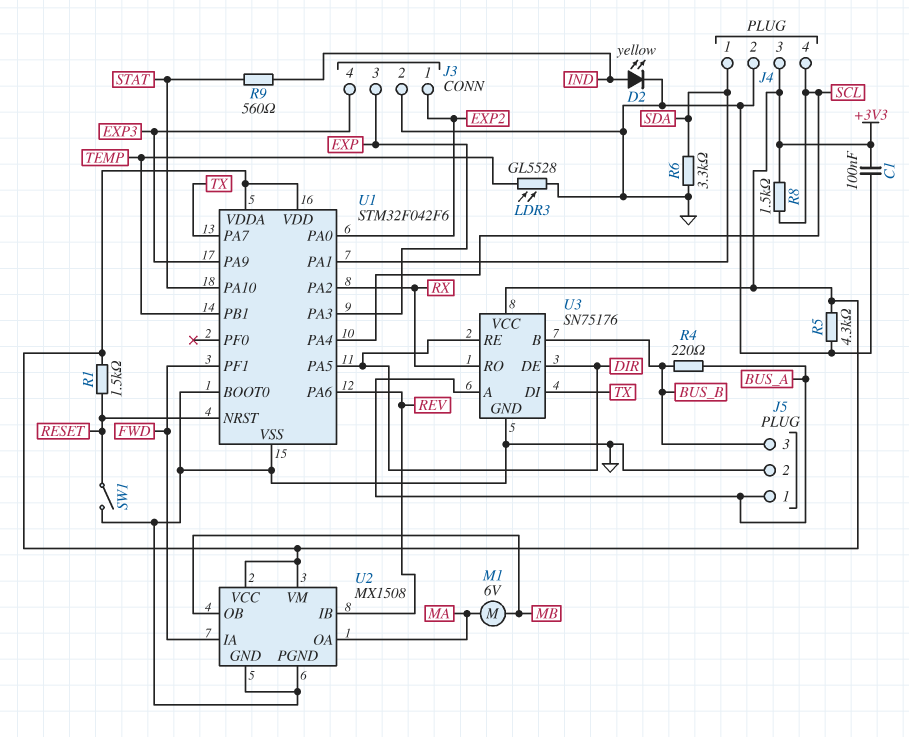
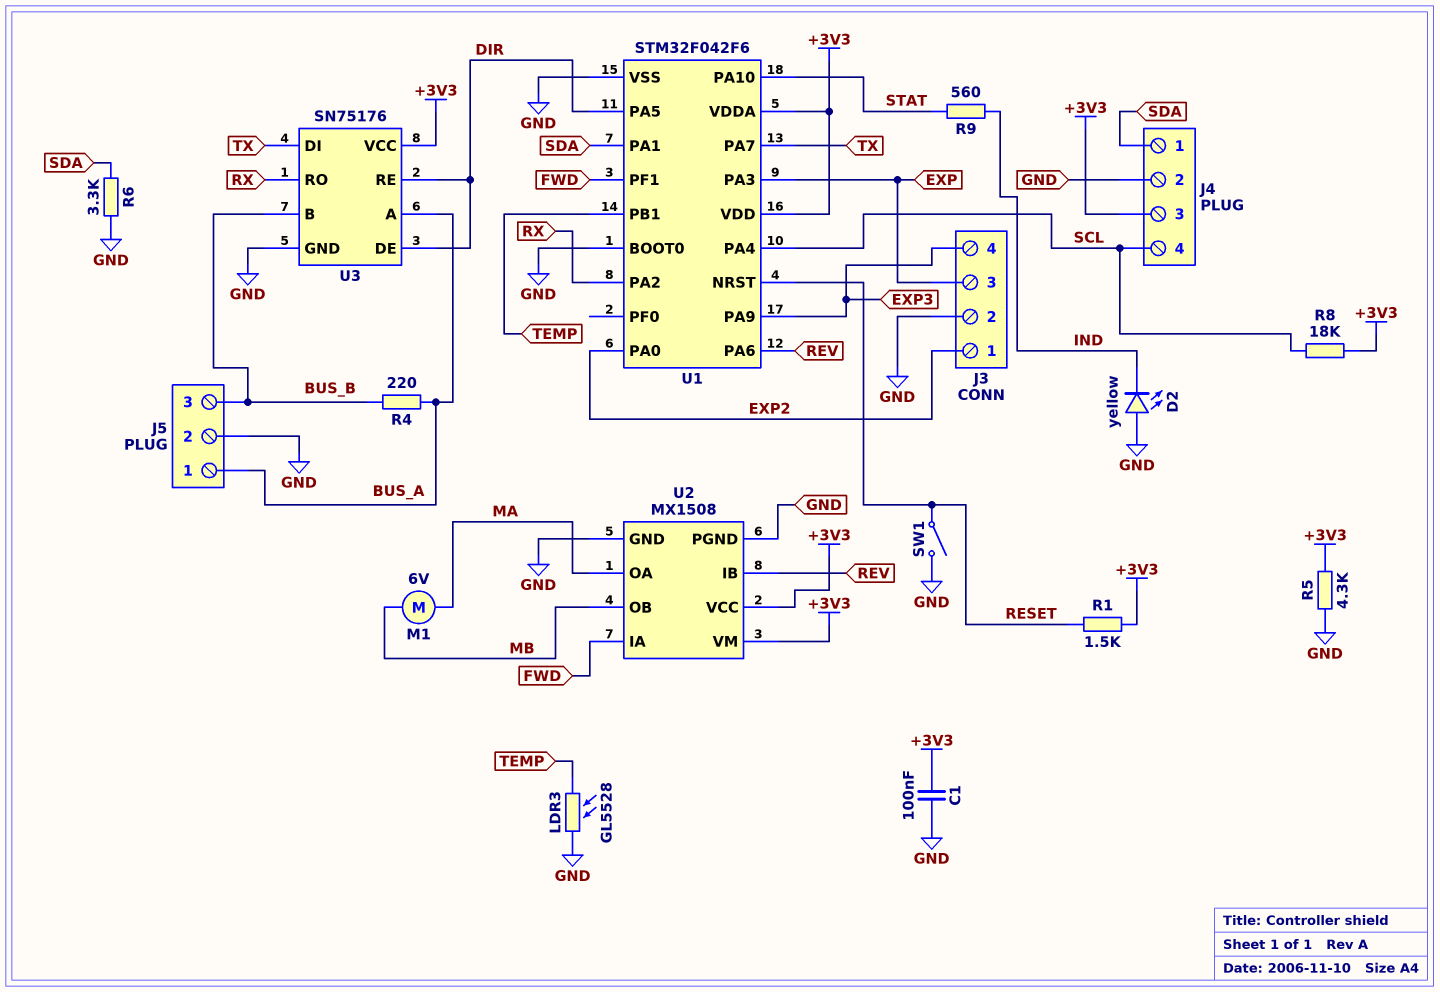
D2: LED yellow (A IND, K GND) -> LED yellow (A GND, K IND)
R8: 1.5k (+3V3, SCL) -> 18k (+3V3, SCL)

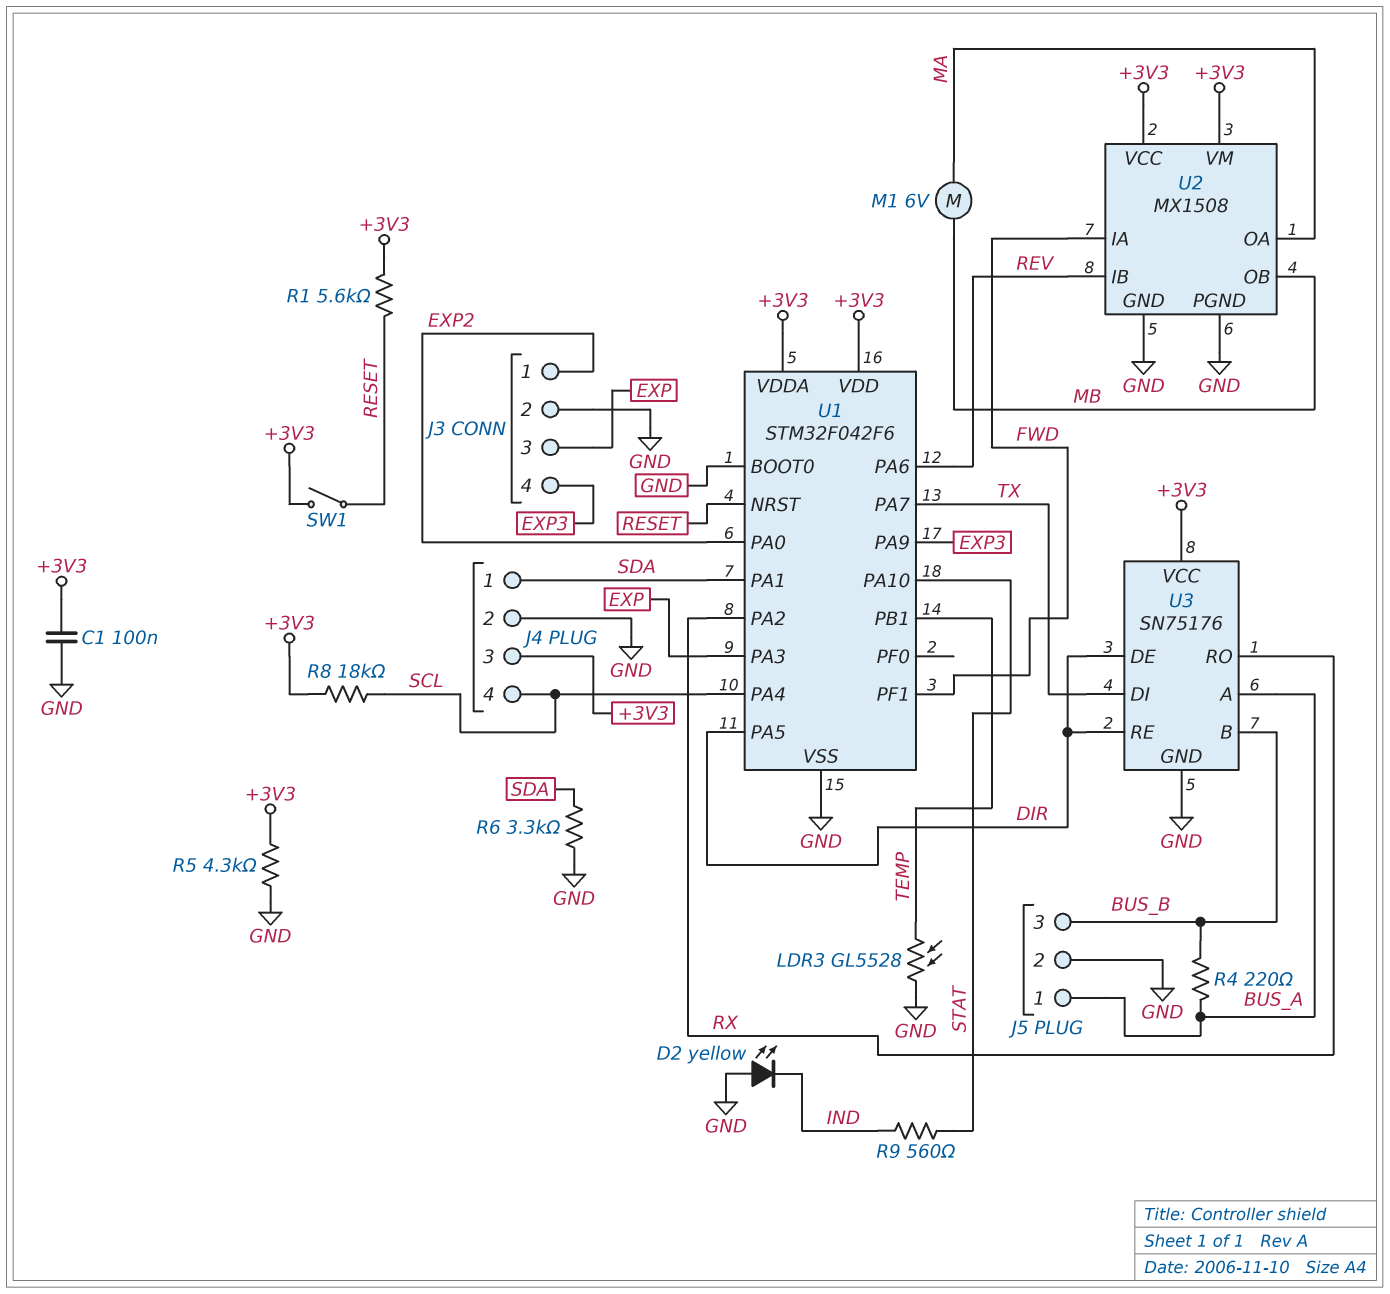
R1: 1.5k (+3V3, RESET) -> 5.6k (+3V3, RESET)
SW1: switch (GND, RESET) -> switch (+3V3, RESET)

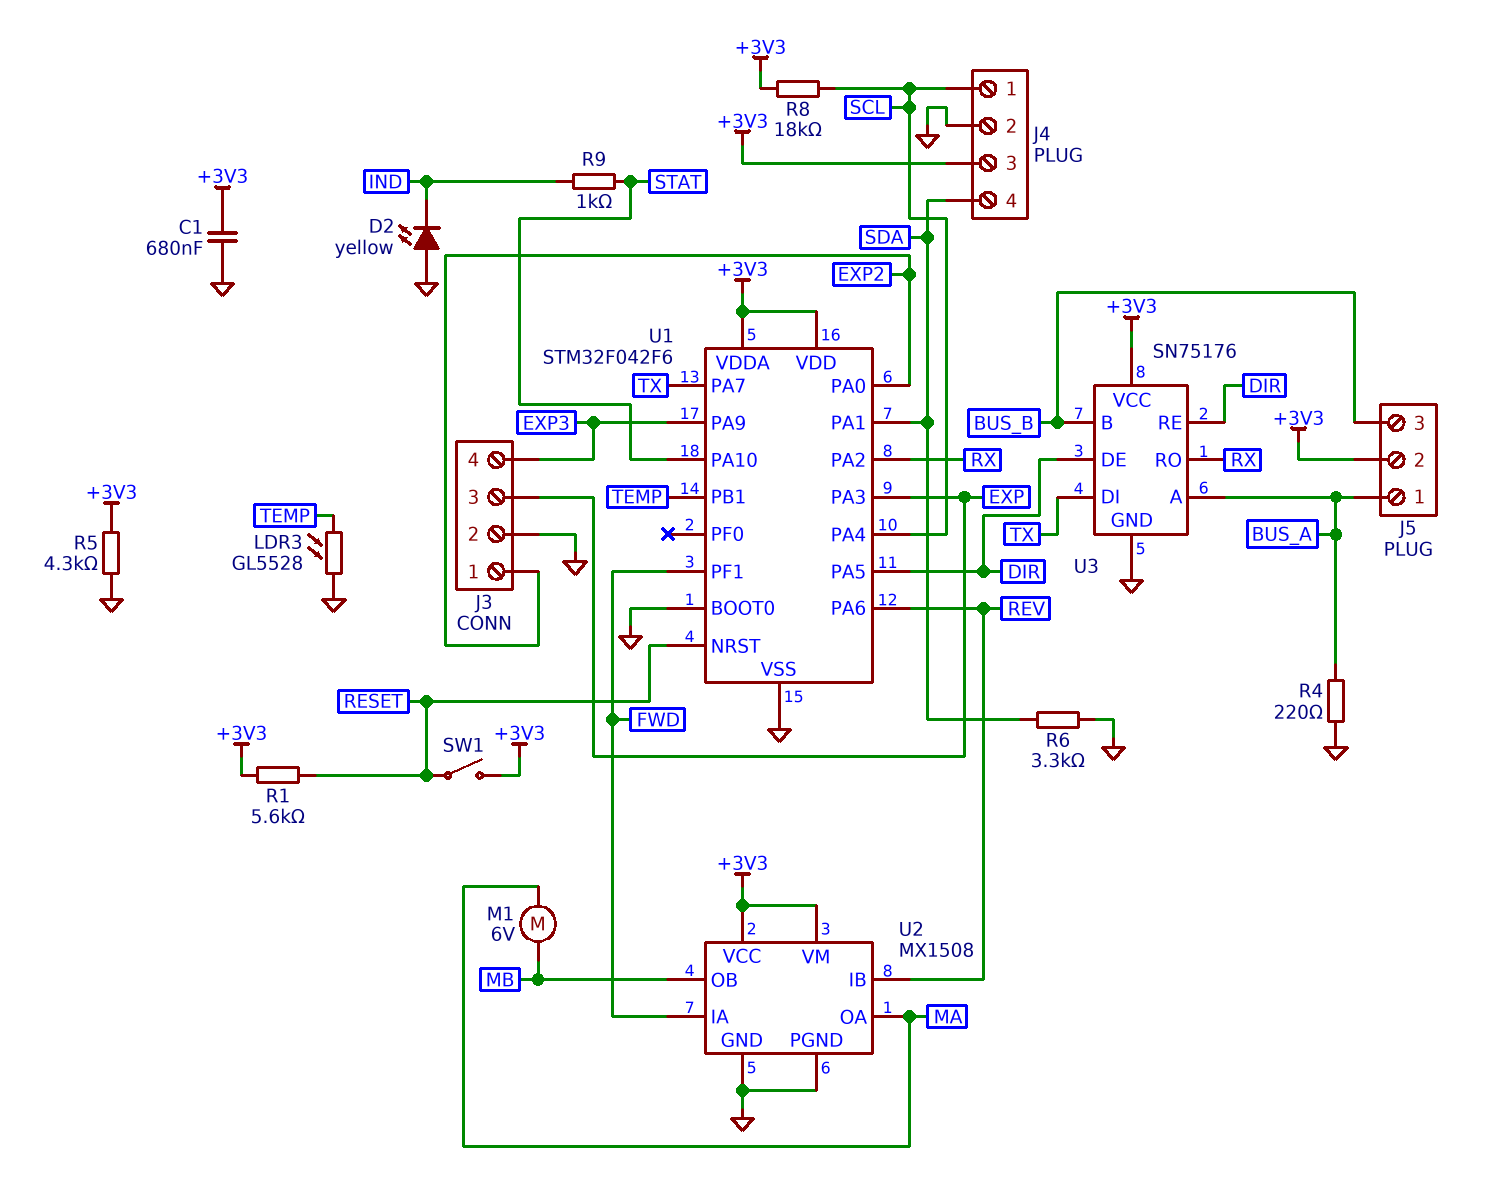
C1: 100nF (+3V3, GND) -> 680nF (+3V3, GND)
J4 pin 1: SDA -> SCL
J4 pin 4: SCL -> SDA
J5 pin 2: GND -> +3V3
R4: 220 (BUS_A, BUS_B) -> 220 (BUS_A, GND)
R9: 560 (IND, STAT) -> 1k (IND, STAT)

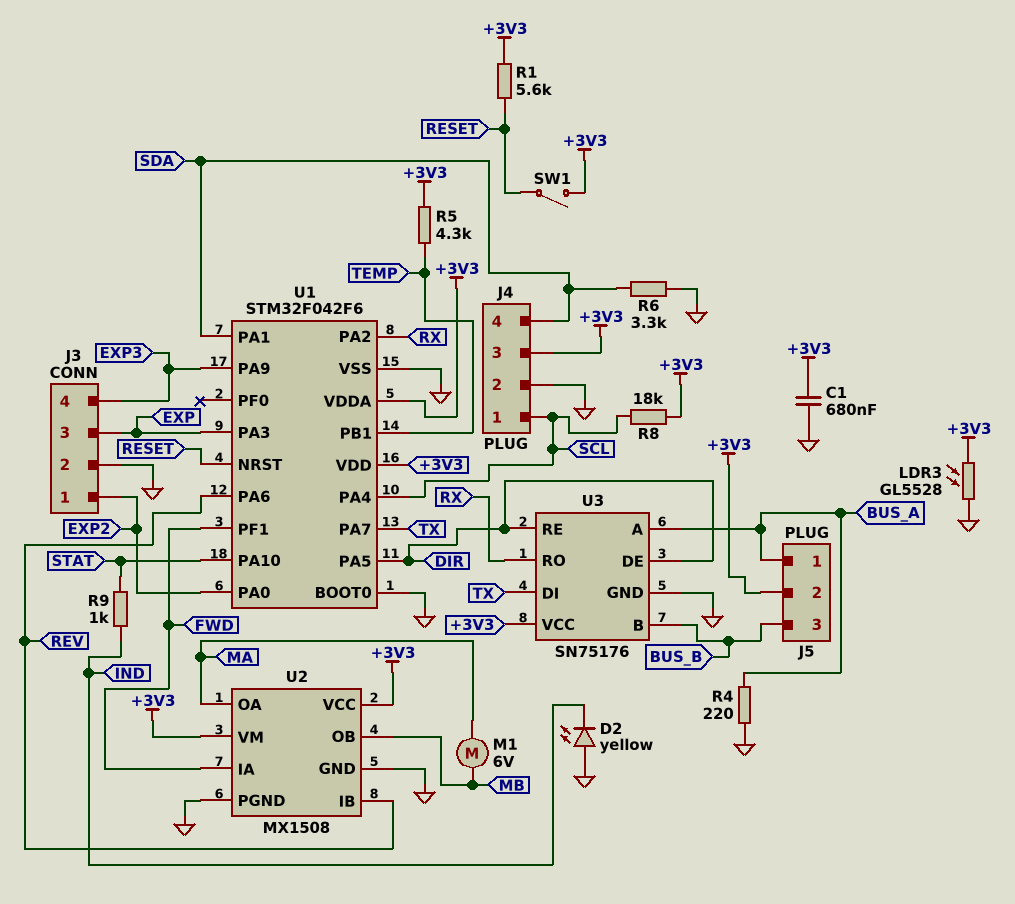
LDR3: GL5528 (GND, TEMP) -> GL5528 (+3V3, GND)
R5: 4.3k (+3V3, GND) -> 4.3k (+3V3, TEMP)

